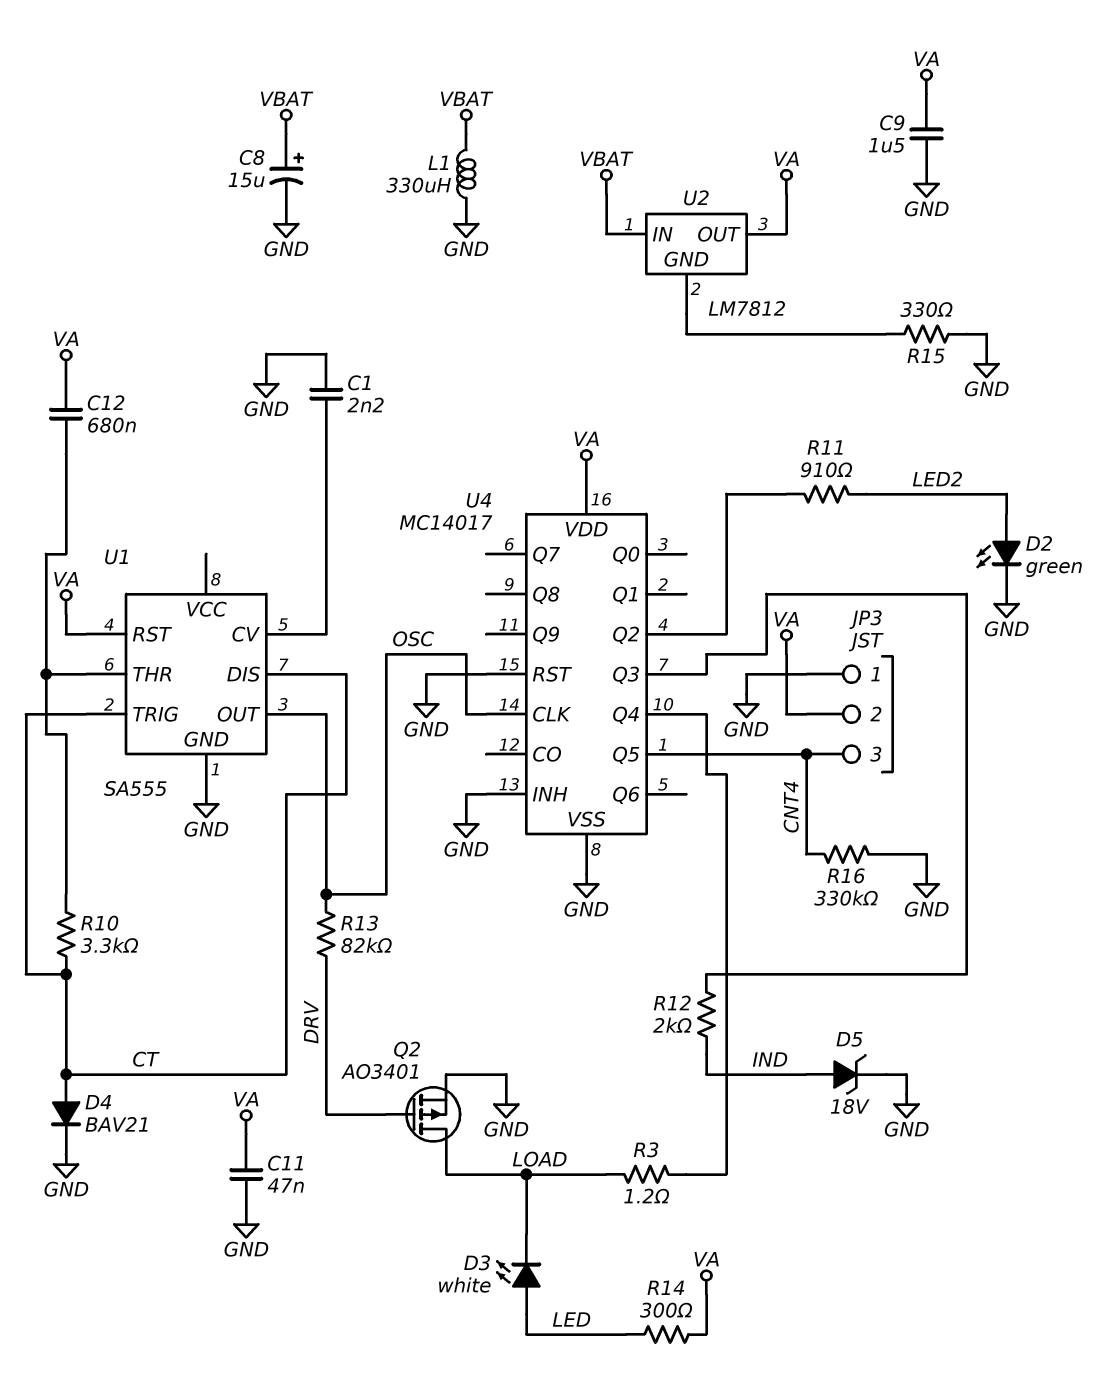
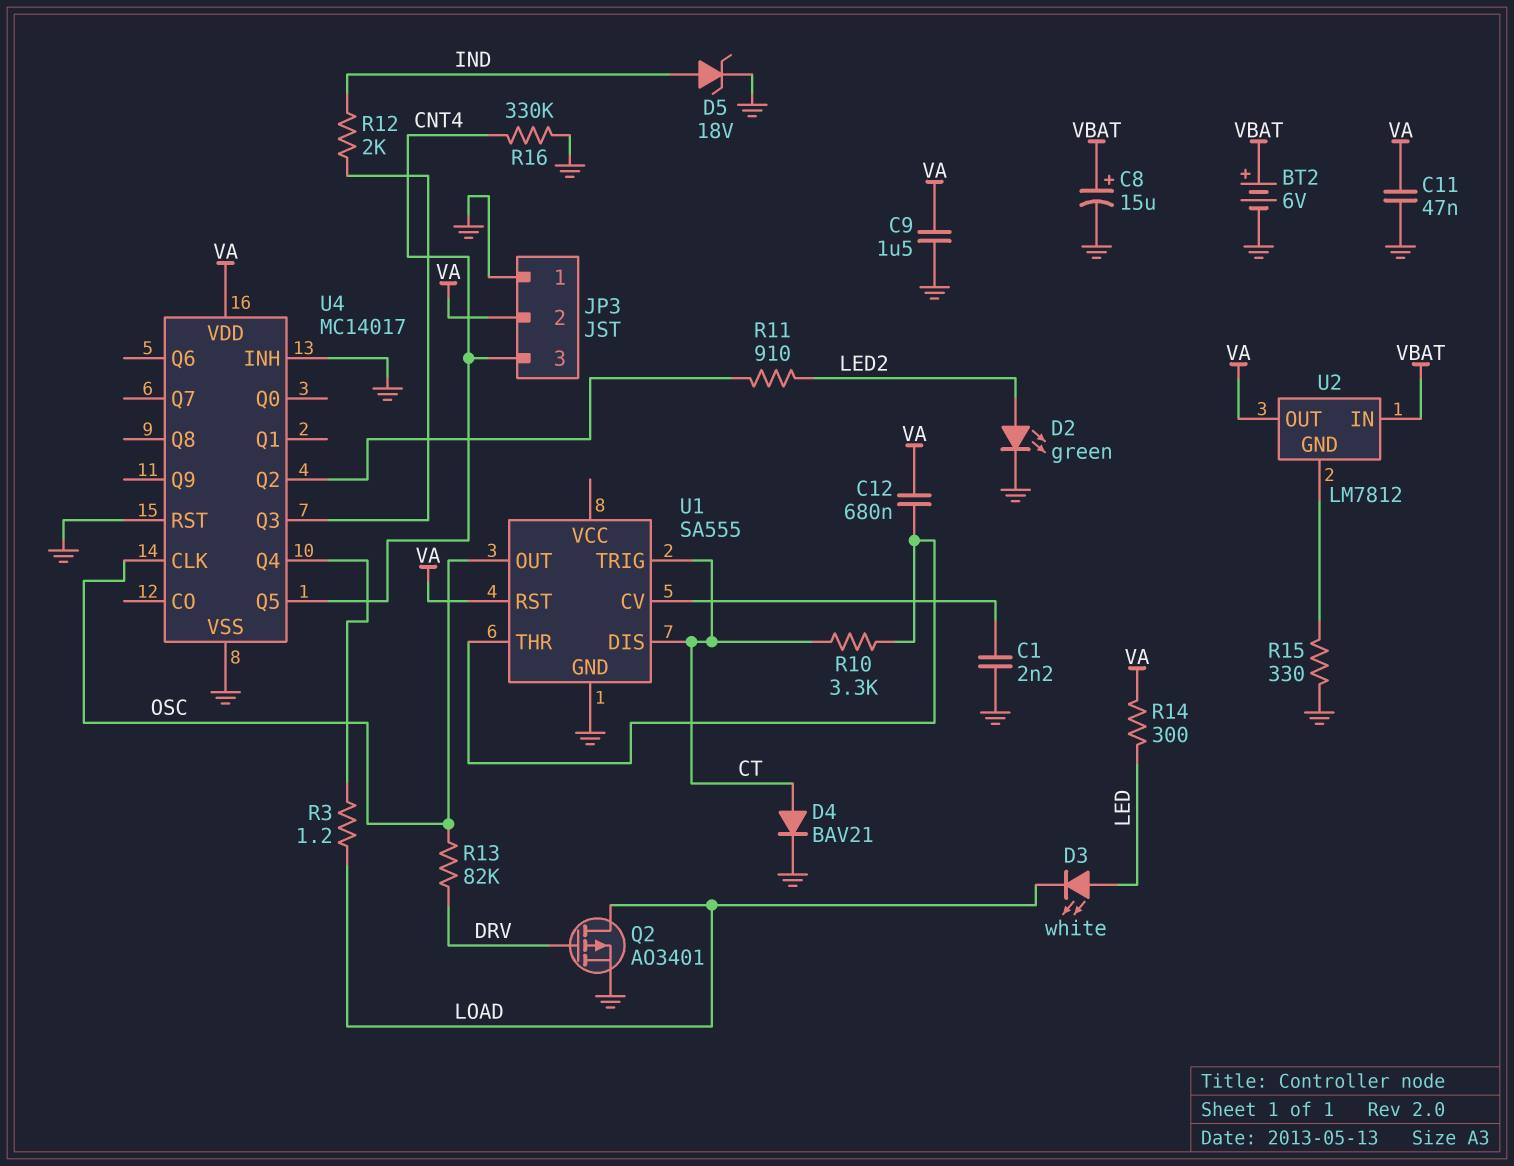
BT2: none -> 6V (plus VBAT, minus GND)
L1: 330uH (GND, VBAT) -> none

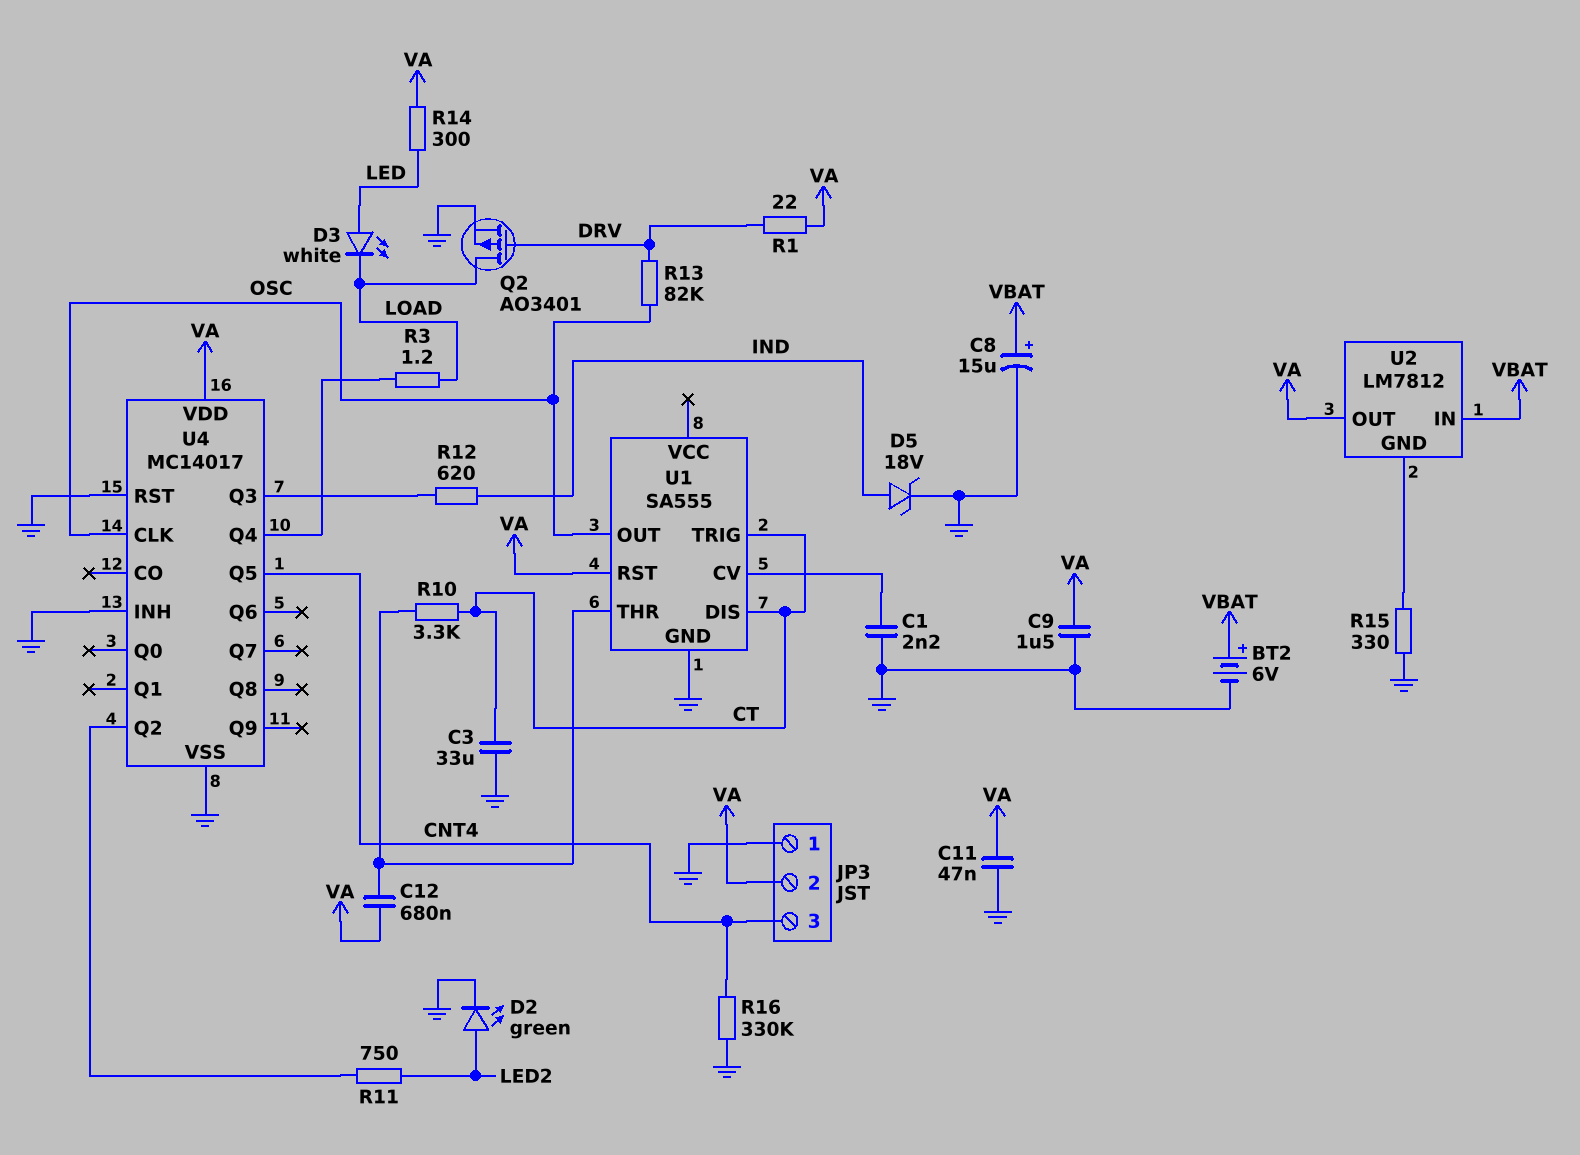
C3: none -> 33uF (CT, GND)
D4: diode BAV21 (A CT, K GND) -> none
R1: none -> 22 (DRV, VA)
R11: 910 (LED2, U4/Q2) -> 750 (LED2, U4/Q2)
R12: 2k (IND, U4/Q3) -> 620 (IND, U4/Q3)

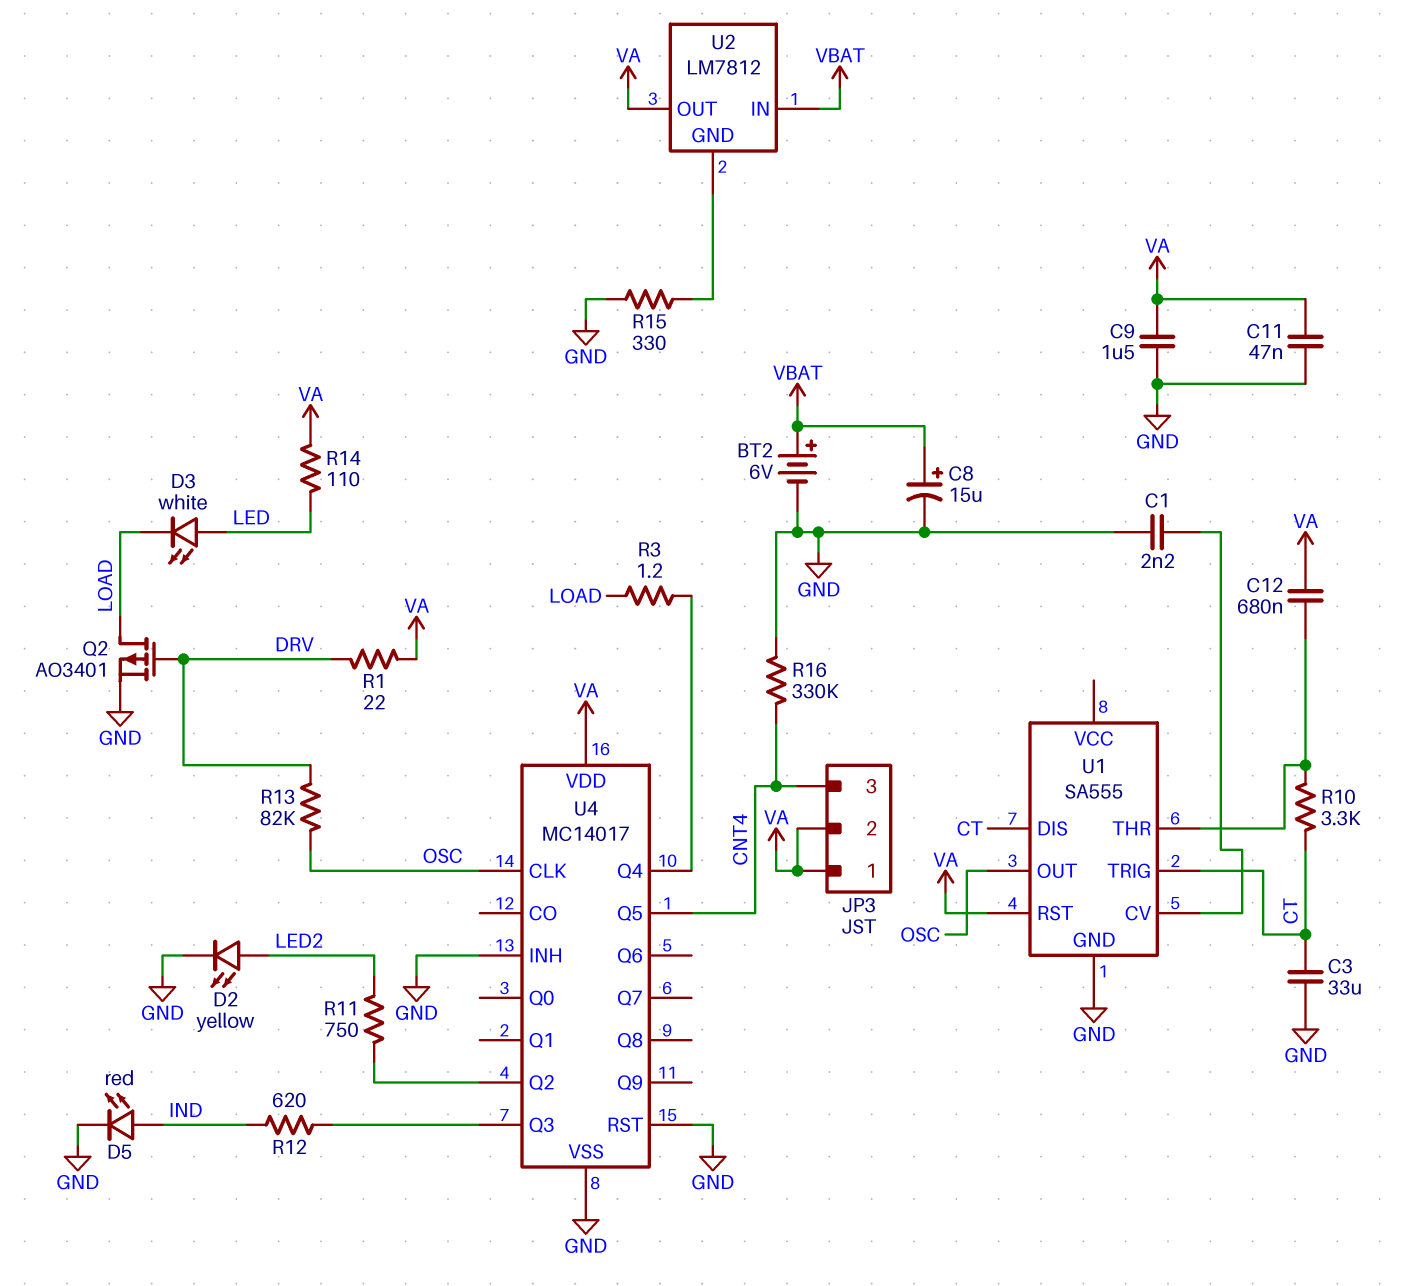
D2: LED green (A LED2, K GND) -> LED yellow (A LED2, K GND)
D5: zener 18V (A IND, K GND) -> LED red (A IND, K GND)
JP3 pin 1: GND -> VA
R14: 300 (LED, VA) -> 110 (LED, VA)

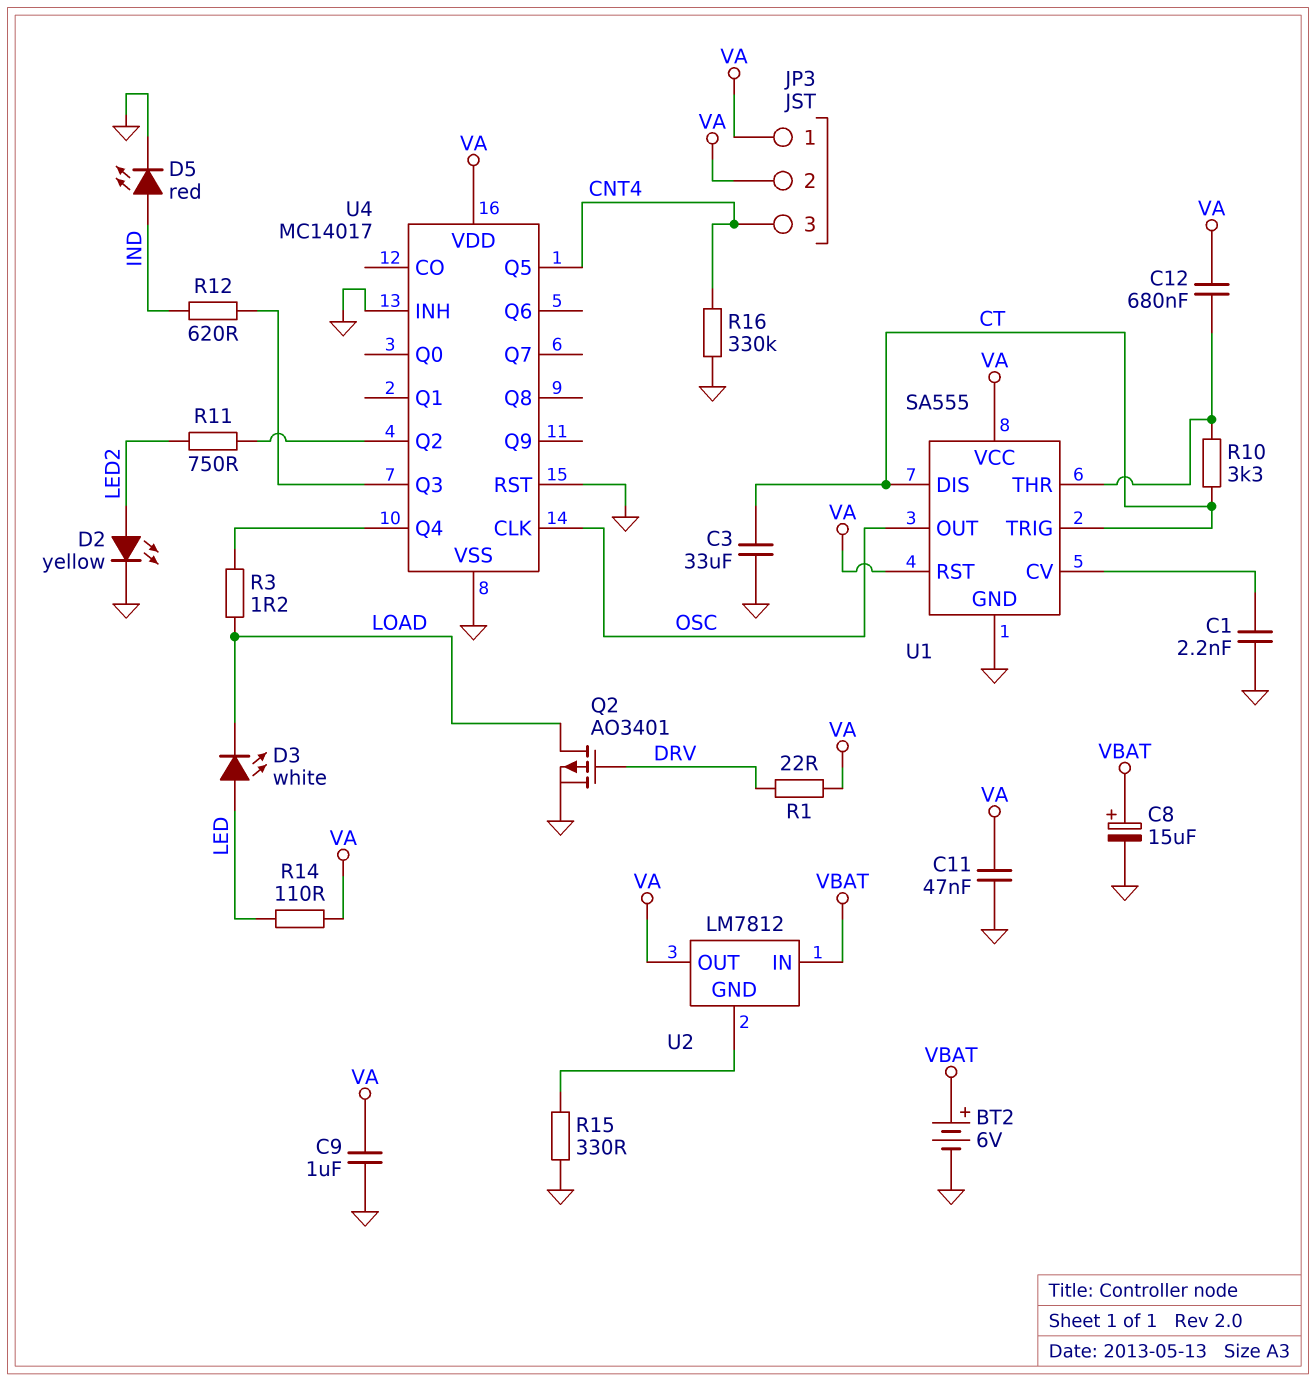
C9: 1.5uF (GND, VA) -> 1uF (GND, VA)
R13: 82k (DRV, OSC) -> none
U1 pin VCC: none -> VA

